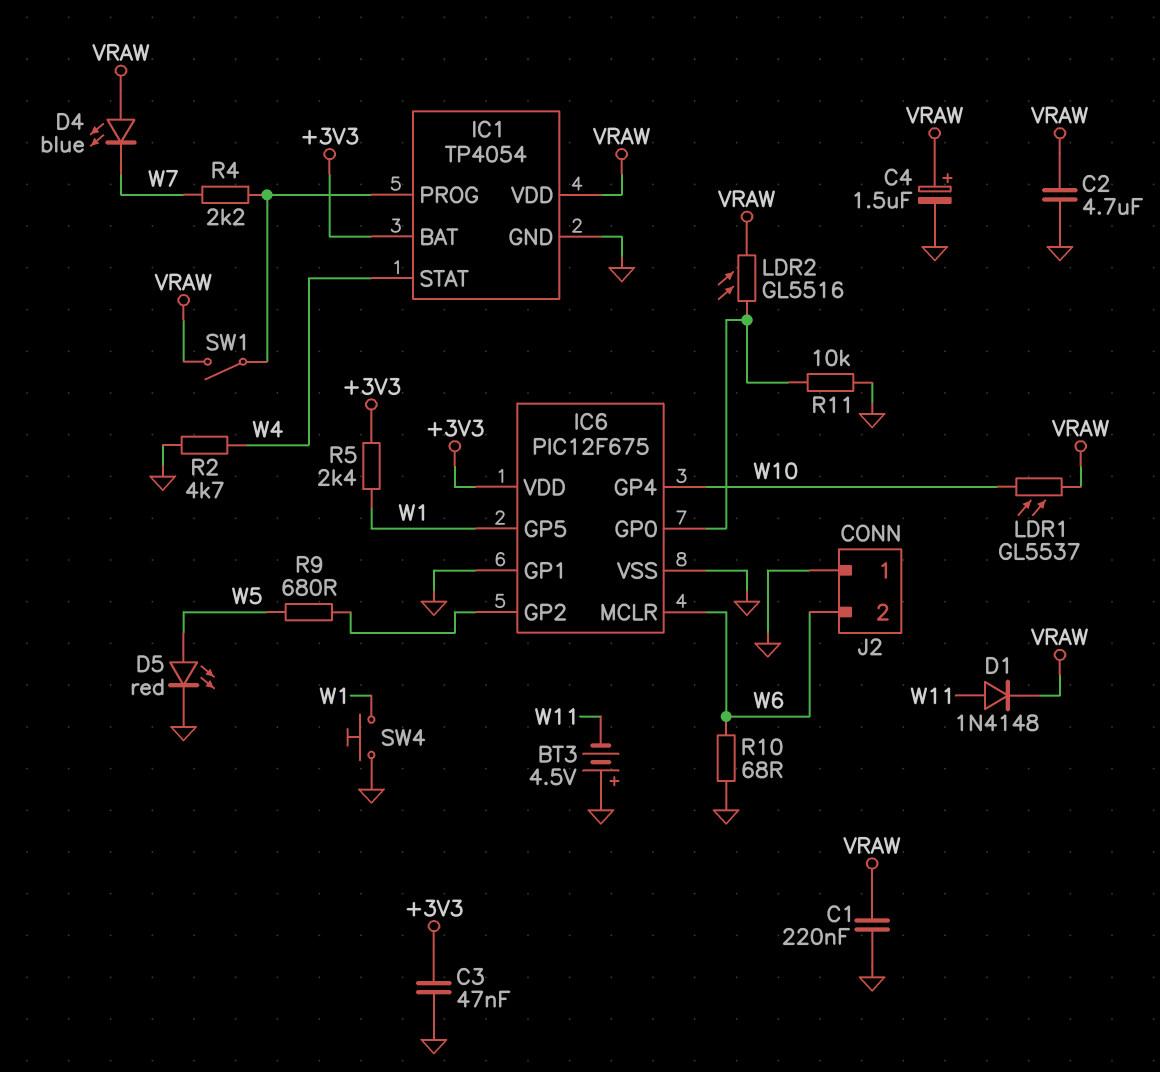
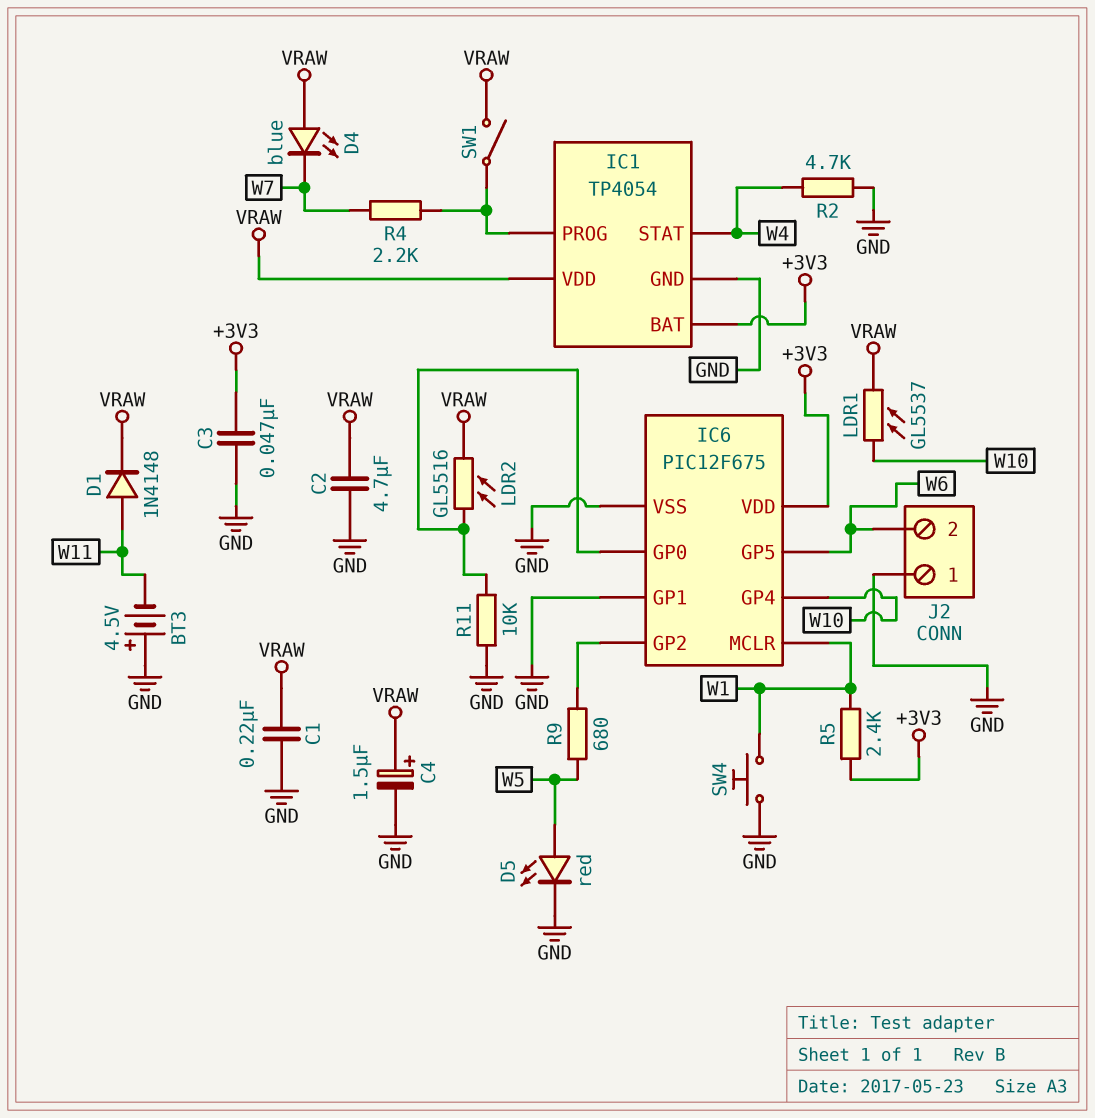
IC6 pin GP5: W1 -> W6
IC6 pin MCLR: W6 -> W1
R10: 68 (GND, W6) -> none

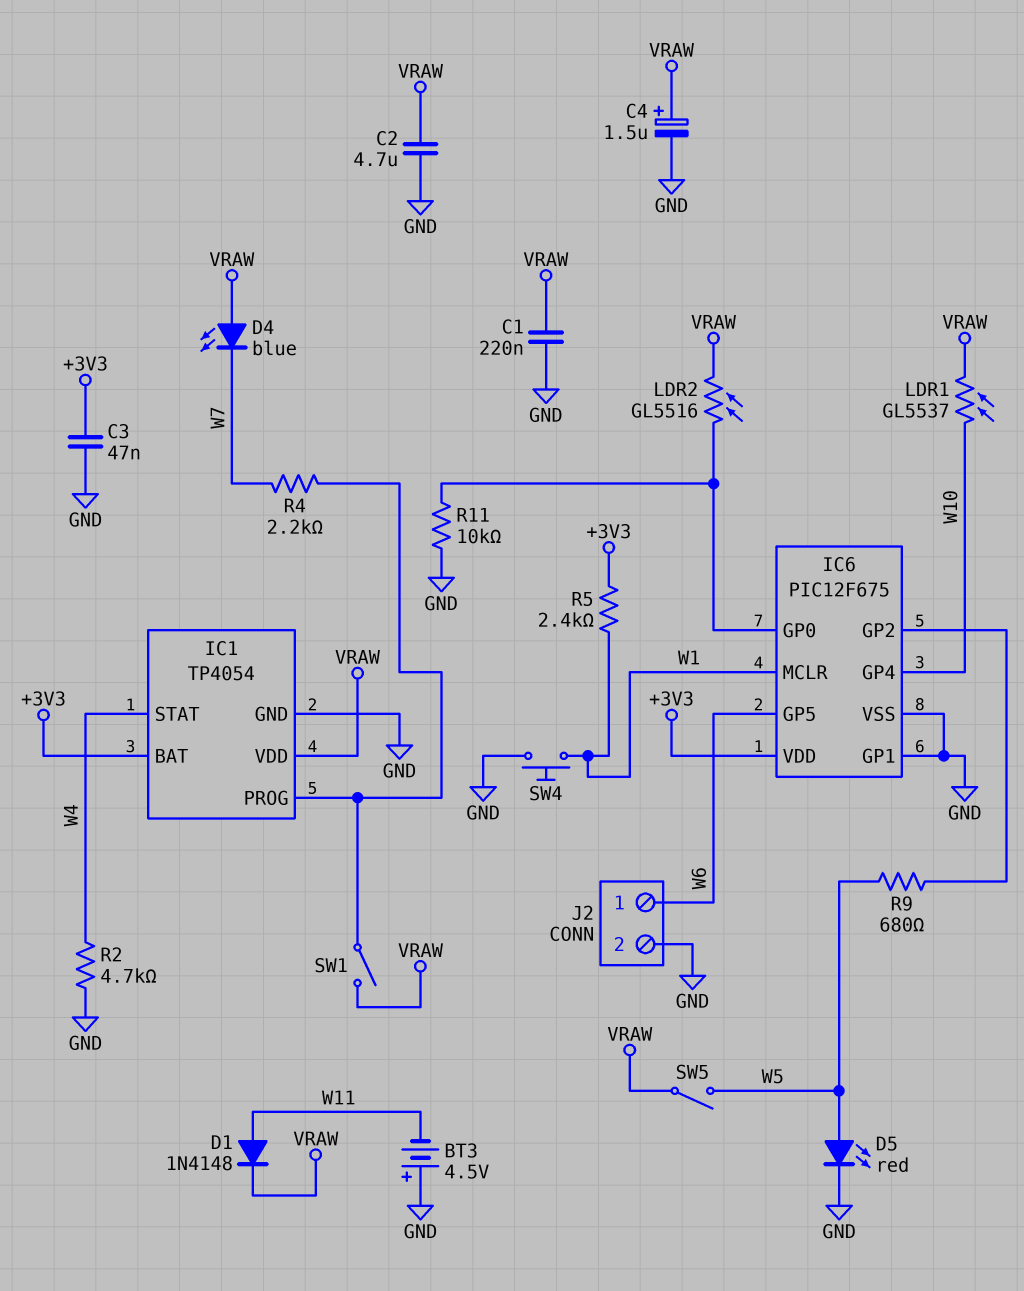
J2 pin 1: GND -> W6
J2 pin 2: W6 -> GND
SW5: none -> switch (VRAW, W5)

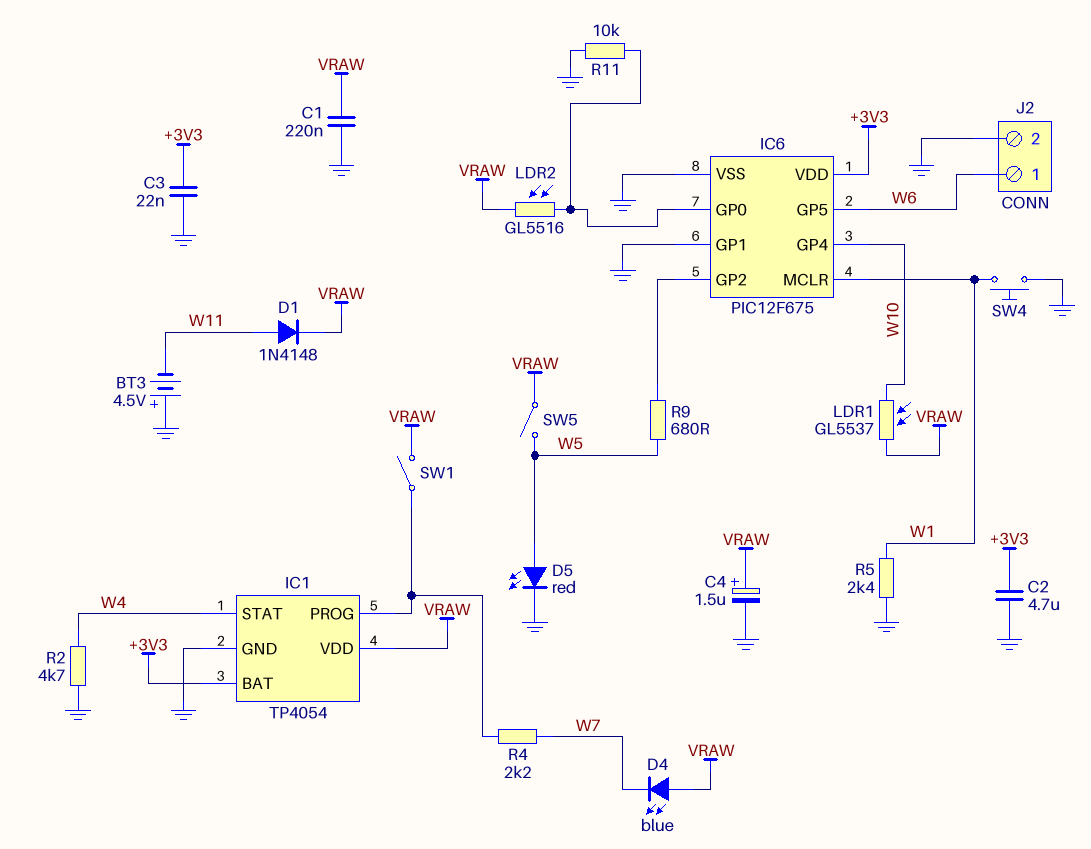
C2: 4.7uF (GND, VRAW) -> 4.7uF (+3V3, GND)
C3: 47nF (+3V3, GND) -> 22nF (+3V3, GND)
R5: 2.4k (+3V3, W1) -> 2.4k (GND, W1)

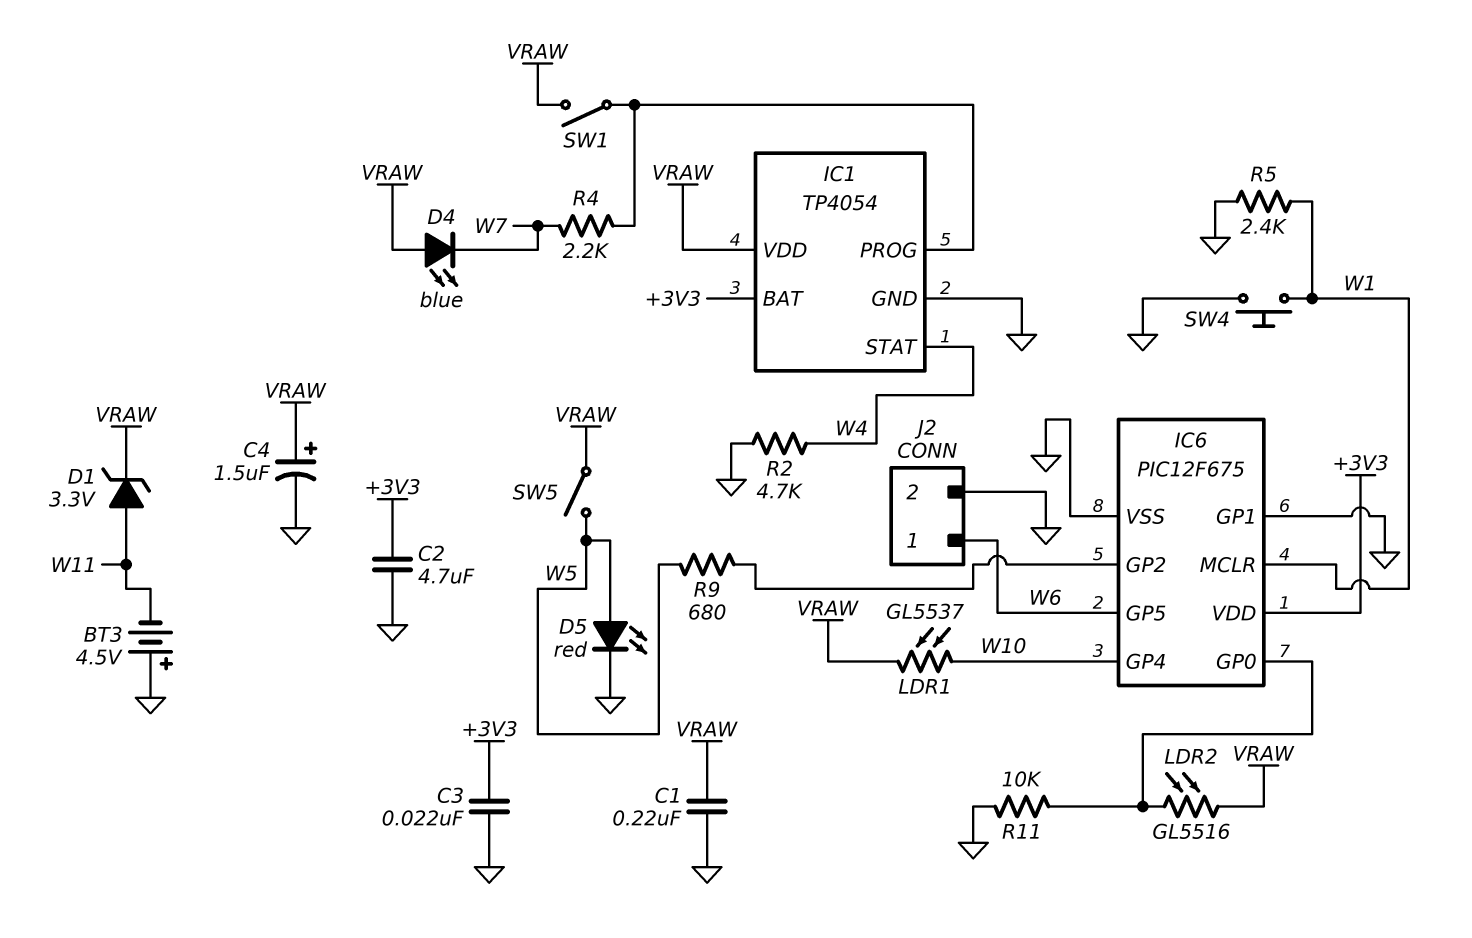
D1: diode 1N4148 (A W11, K VRAW) -> zener 3.3V (A W11, K VRAW)

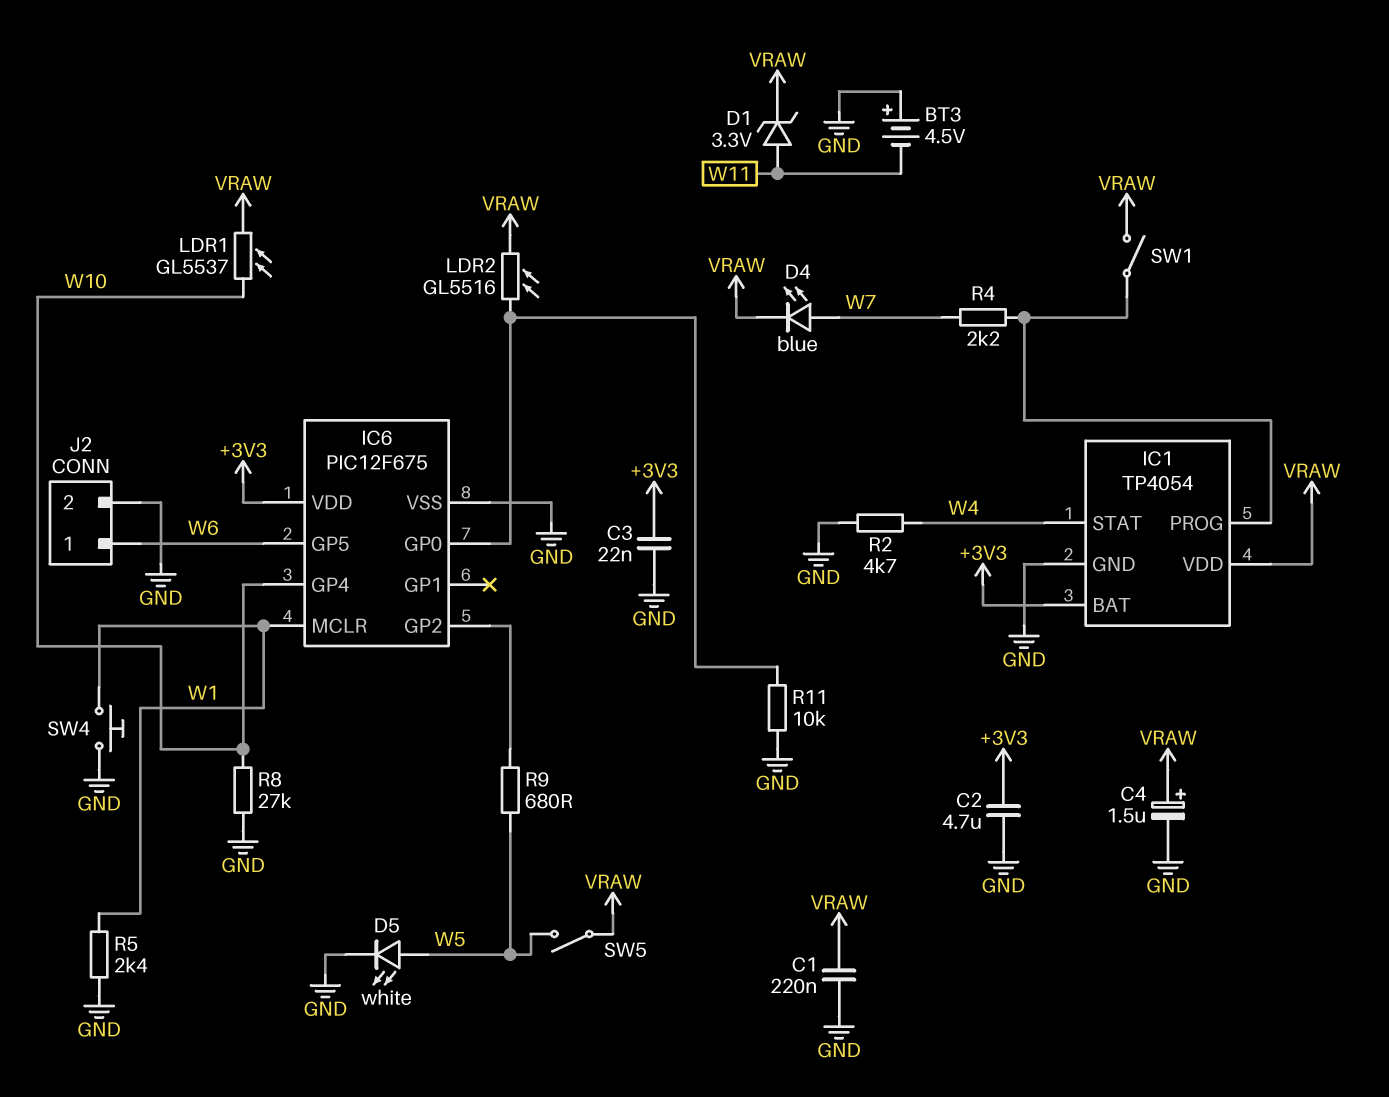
D4: LED blue (A VRAW, K W7) -> LED blue (A W7, K VRAW)
D5: LED red (A W5, K GND) -> LED white (A W5, K GND)
IC6 pin GP1: GND -> none
R8: none -> 27k (GND, W10)

